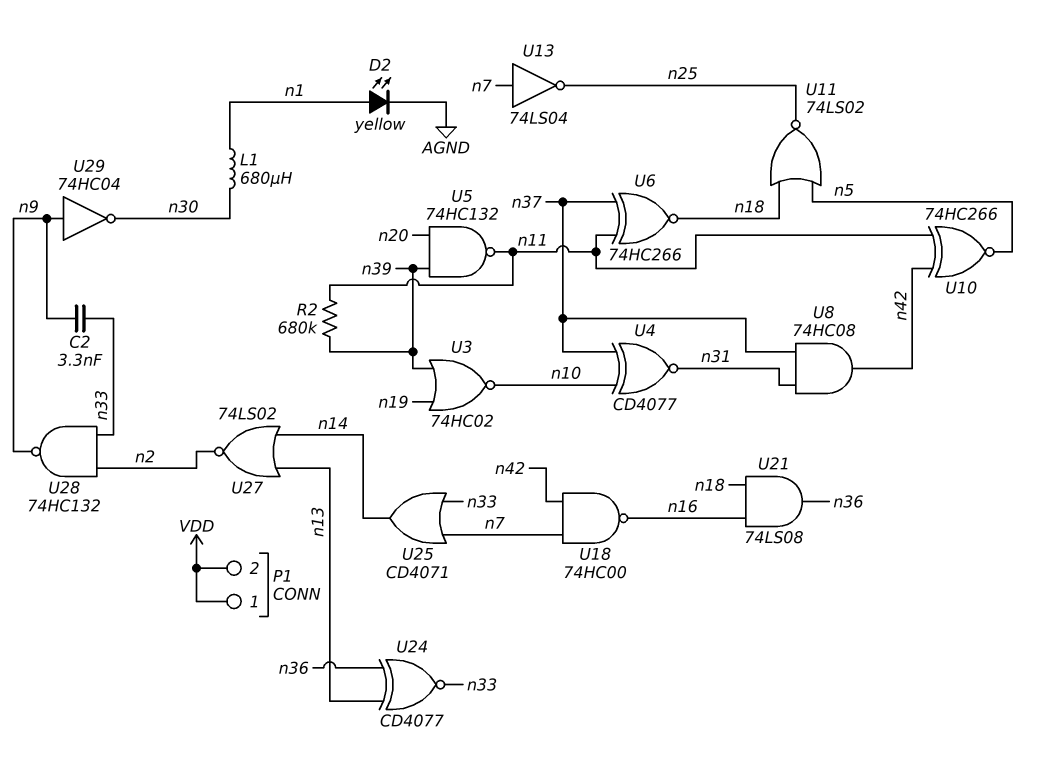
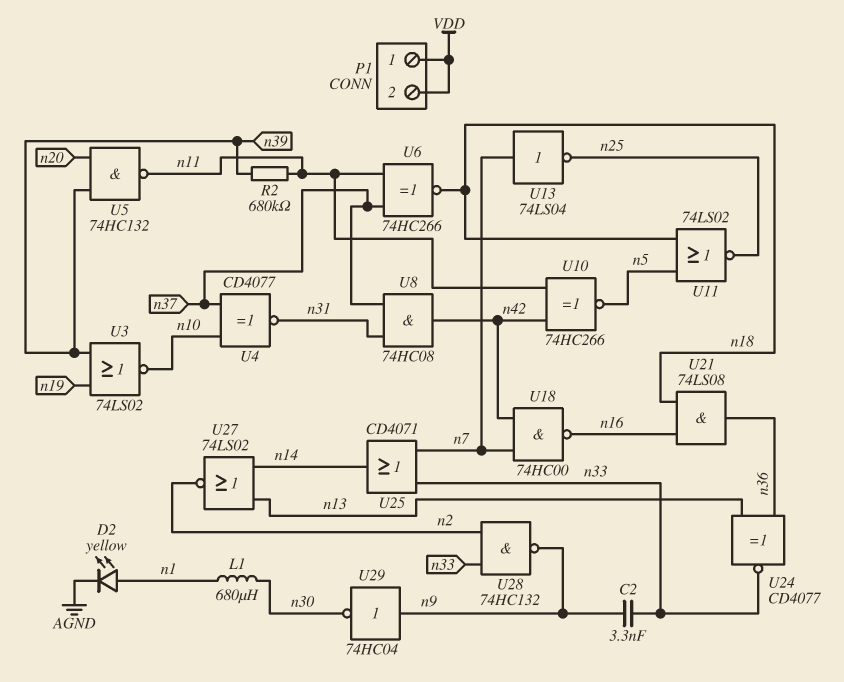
U3: NOR 74HC02 (in n19, in n39, out n10) -> NOR 74LS02 (in n19, in n39, out n10)

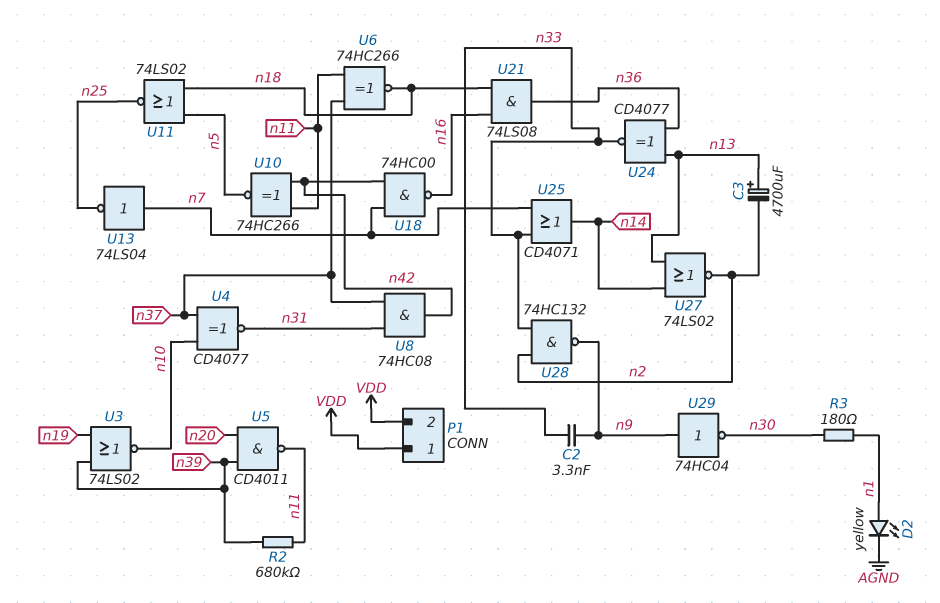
C3: none -> 4700uF (plus n13, minus n2)
L1: 680uH (n1, n30) -> none
R3: none -> 180 (n1, n30)
U5: NAND 74HC132 (in n20, in n39, out n11) -> NAND CD4011 (in n20, in n39, out n11)

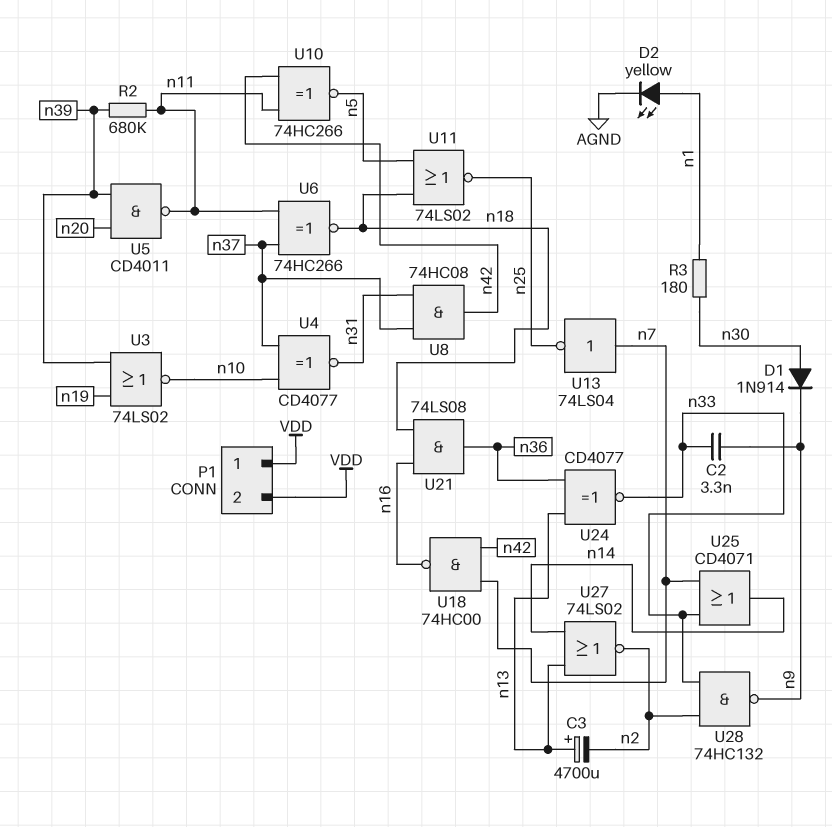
D1: none -> diode 1N914 (A n30, K n9)
U29: NOT 74HC04 (in n9, out n30) -> none

